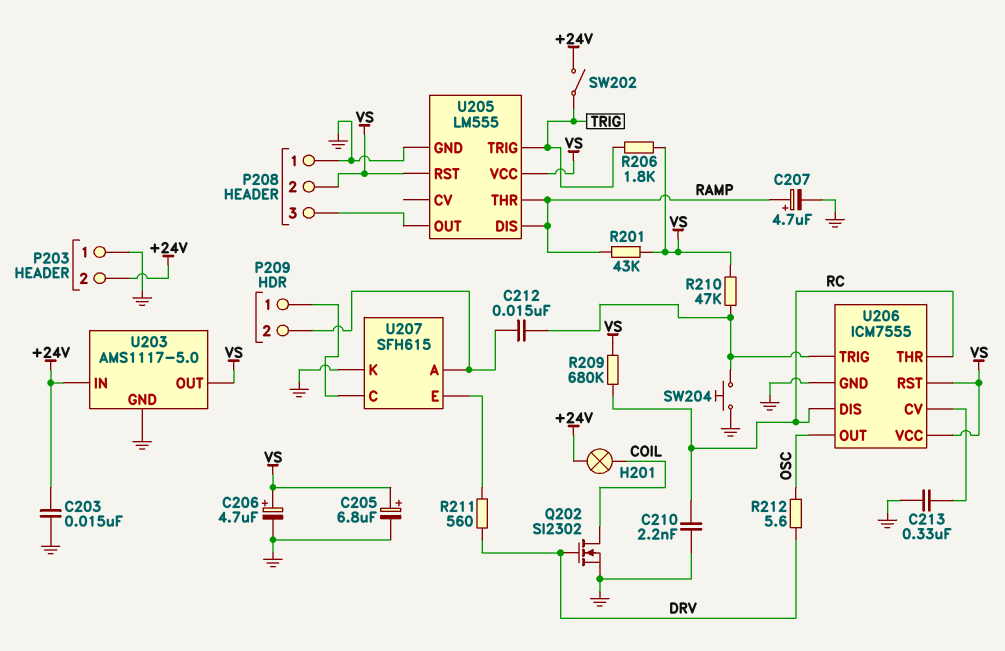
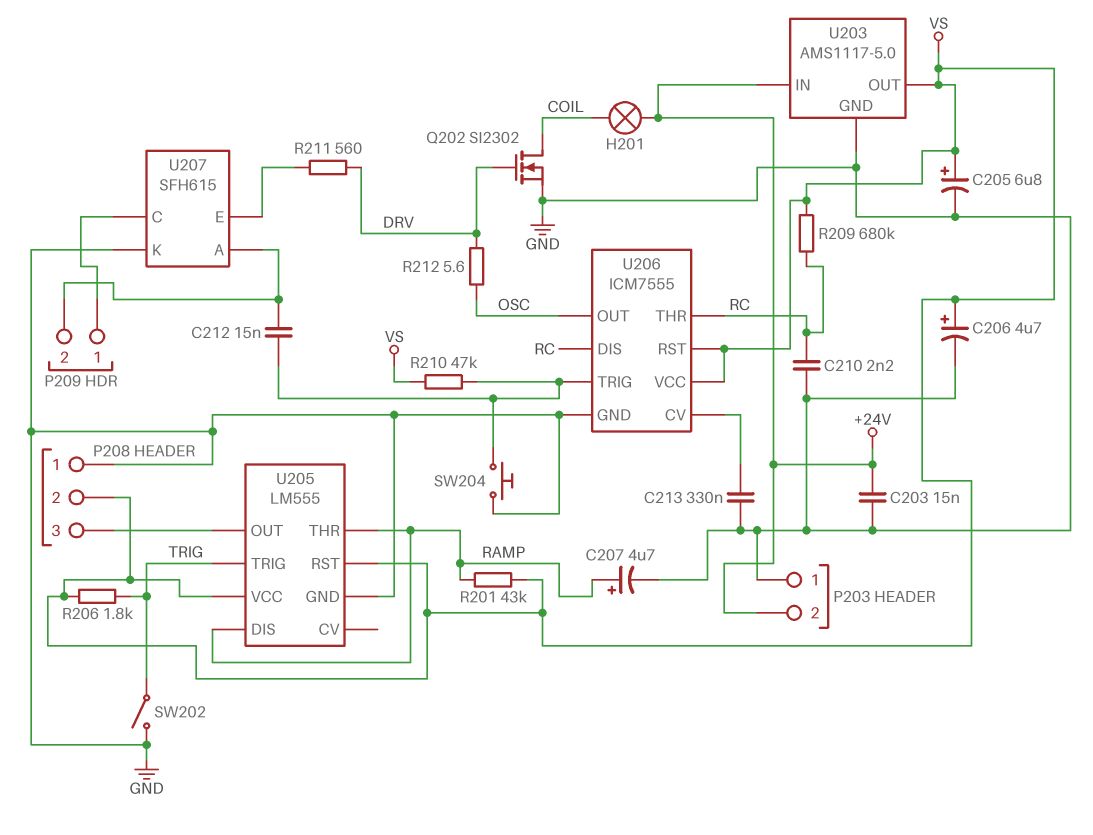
SW202: switch (+24V, TRIG) -> switch (GND, TRIG)

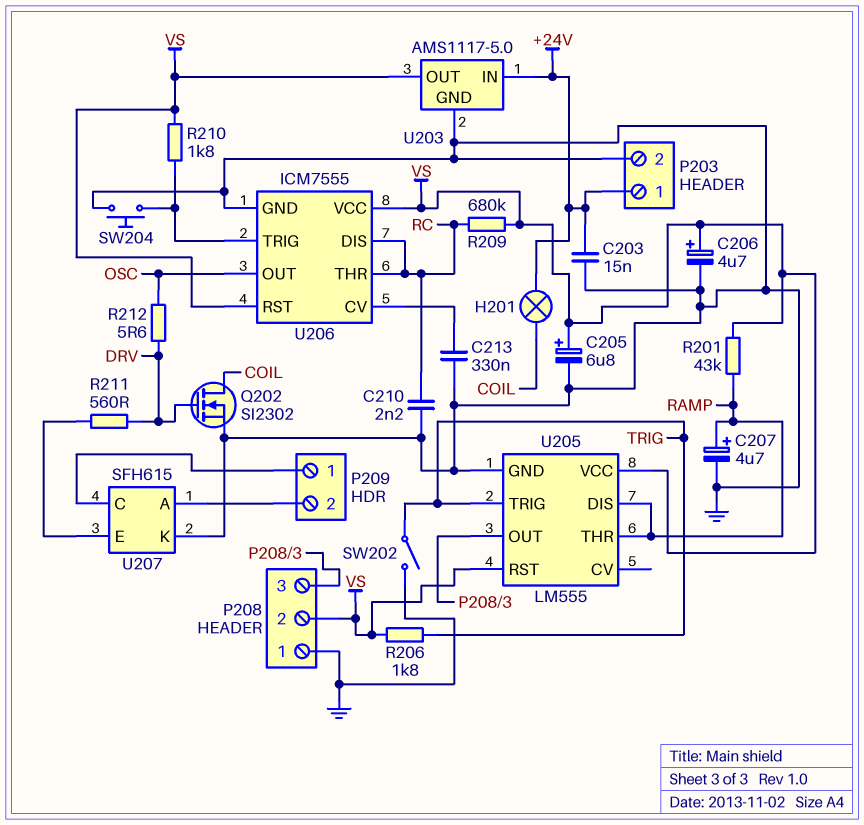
C212: 15nF (P209/2, U206/TRIG) -> none
P203 pin 1: GND -> +24V
P203 pin 2: +24V -> GND
R210: 47k (U206/TRIG, VS) -> 1.8k (U206/TRIG, VS)

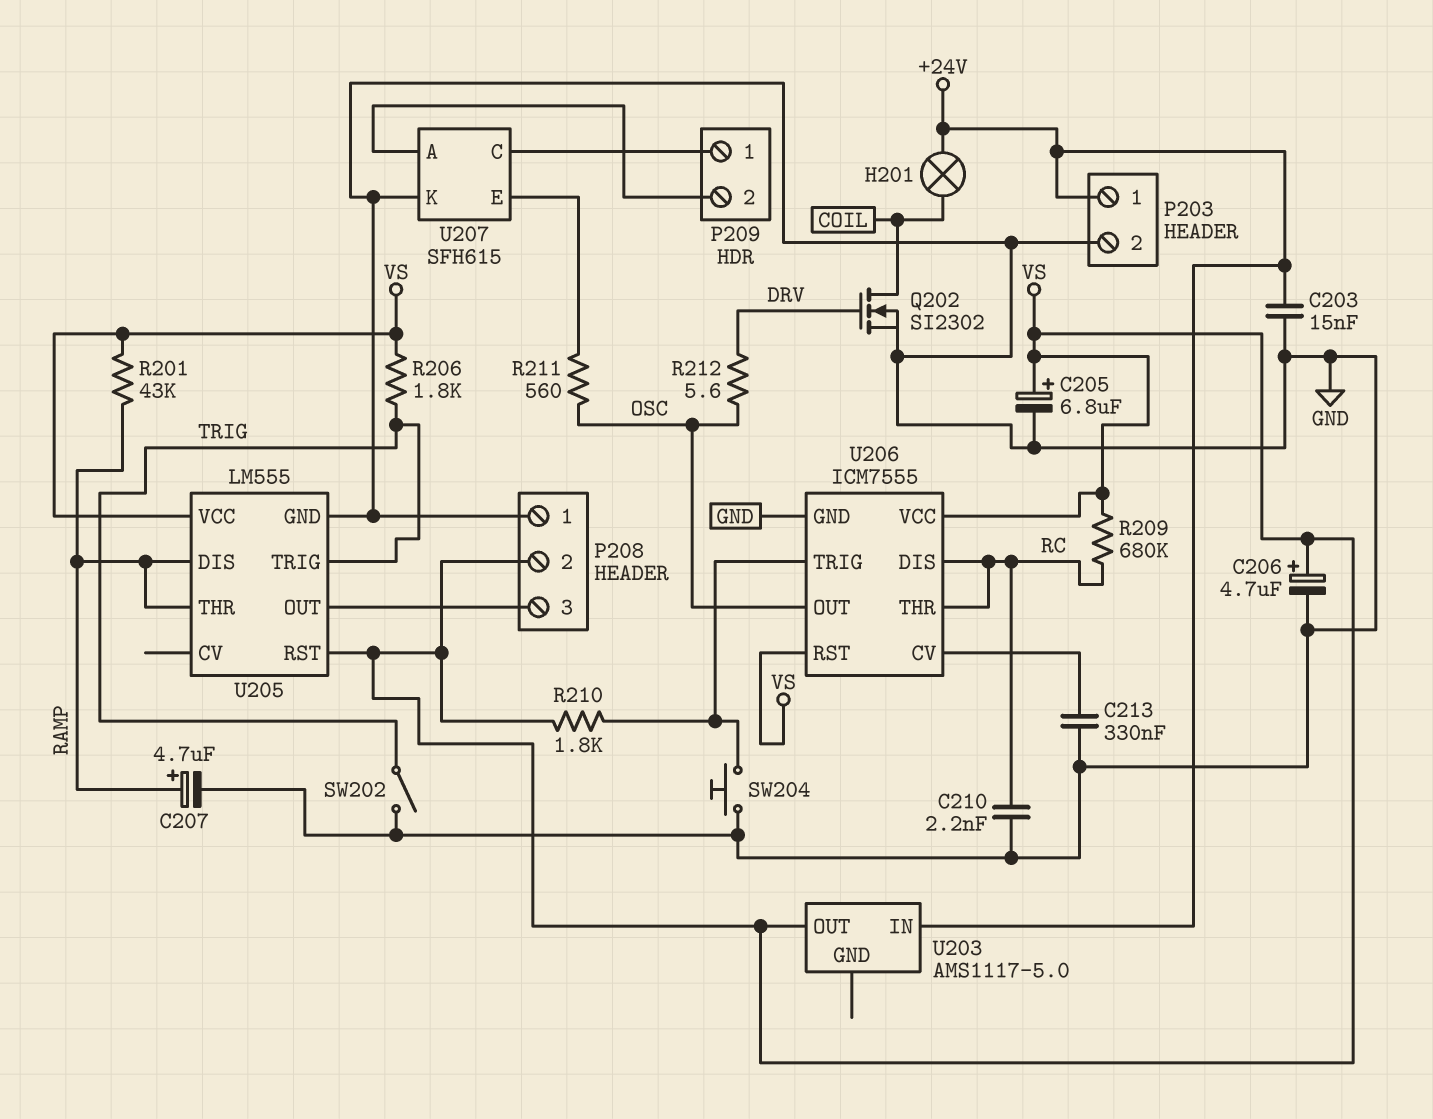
R211: 560 (DRV, U207/E) -> 560 (OSC, U207/E)
U203 pin GND: GND -> none

